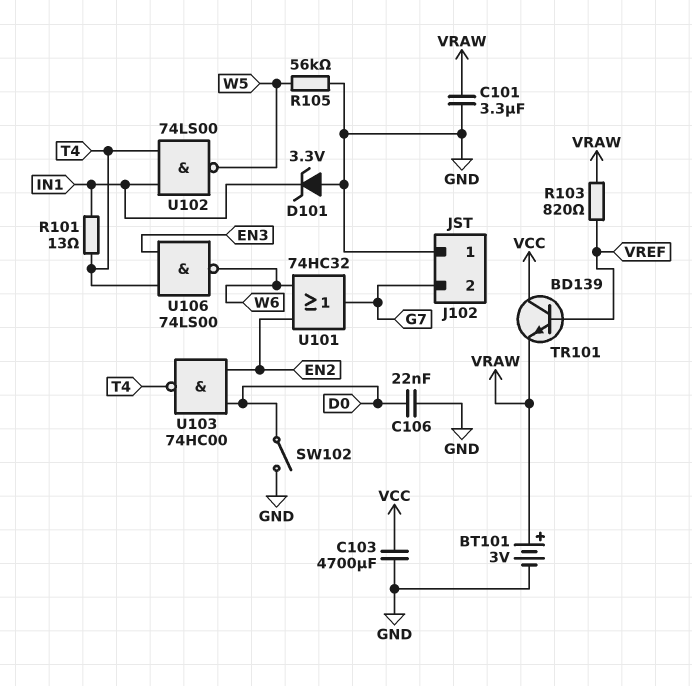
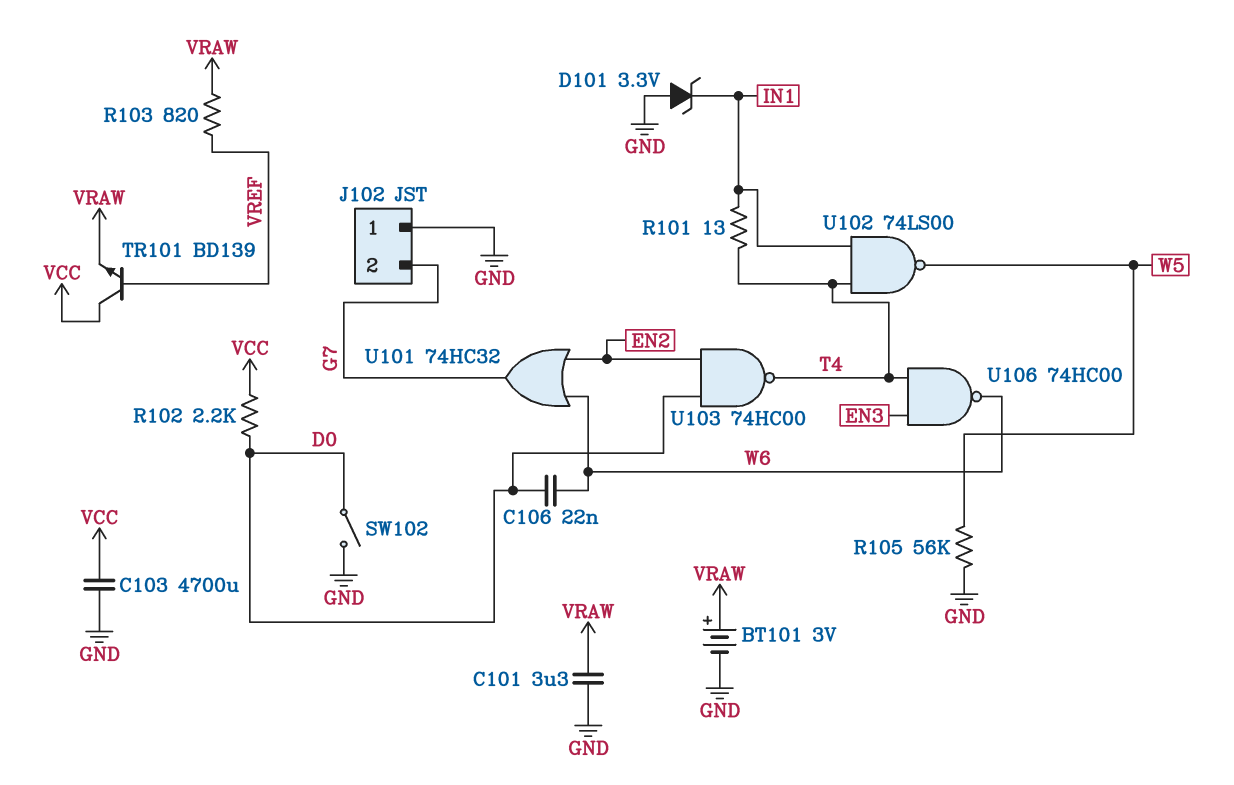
C106: 22nF (D0, GND) -> 22nF (D0, W6)
R102: none -> 2.2k (D0, VCC)
U106: NAND 74LS00 (in EN3, in T4, out W6) -> NAND 74HC00 (in EN3, in T4, out W6)

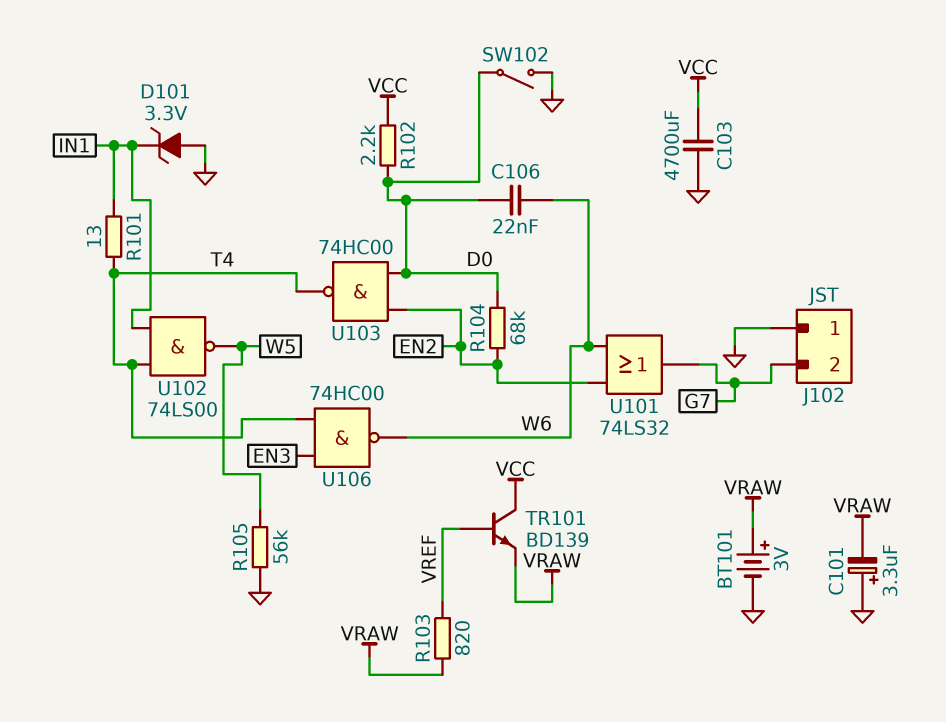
C101: 3.3uF (GND, VRAW) -> 3.3uF (plus GND, minus VRAW)
R104: none -> 68k (D0, EN2)
U101: OR 74HC32 (in EN2, in W6, out G7) -> OR 74LS32 (in EN2, in W6, out G7)

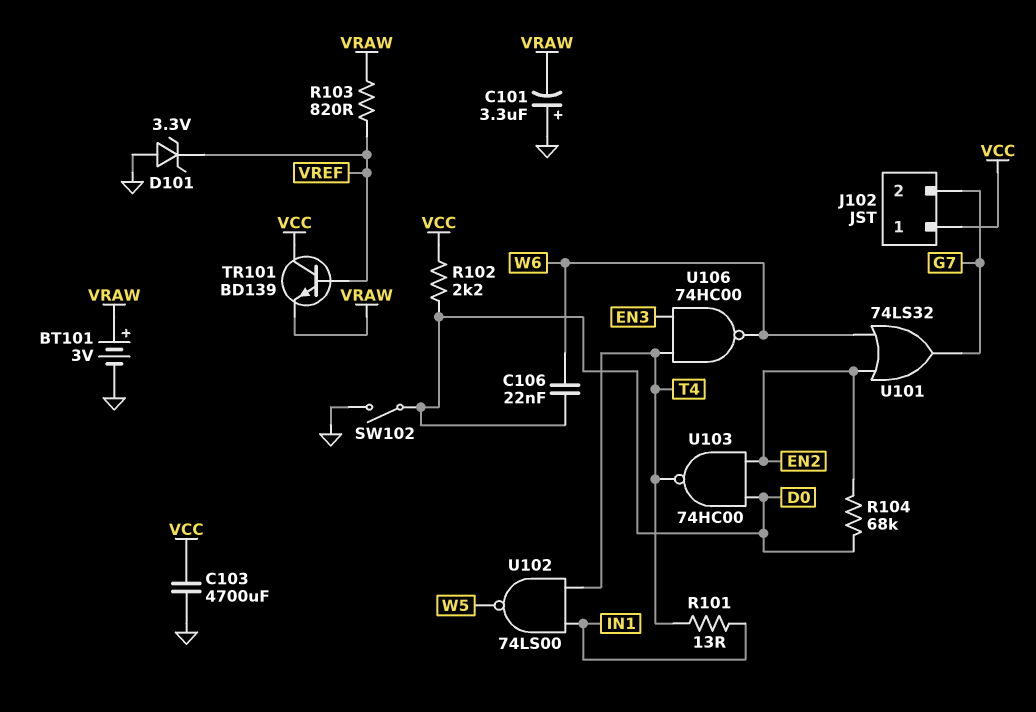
D101: zener 3.3V (A GND, K IN1) -> zener 3.3V (A GND, K VREF)
J102 pin 1: GND -> VCC
R105: 56k (GND, W5) -> none

